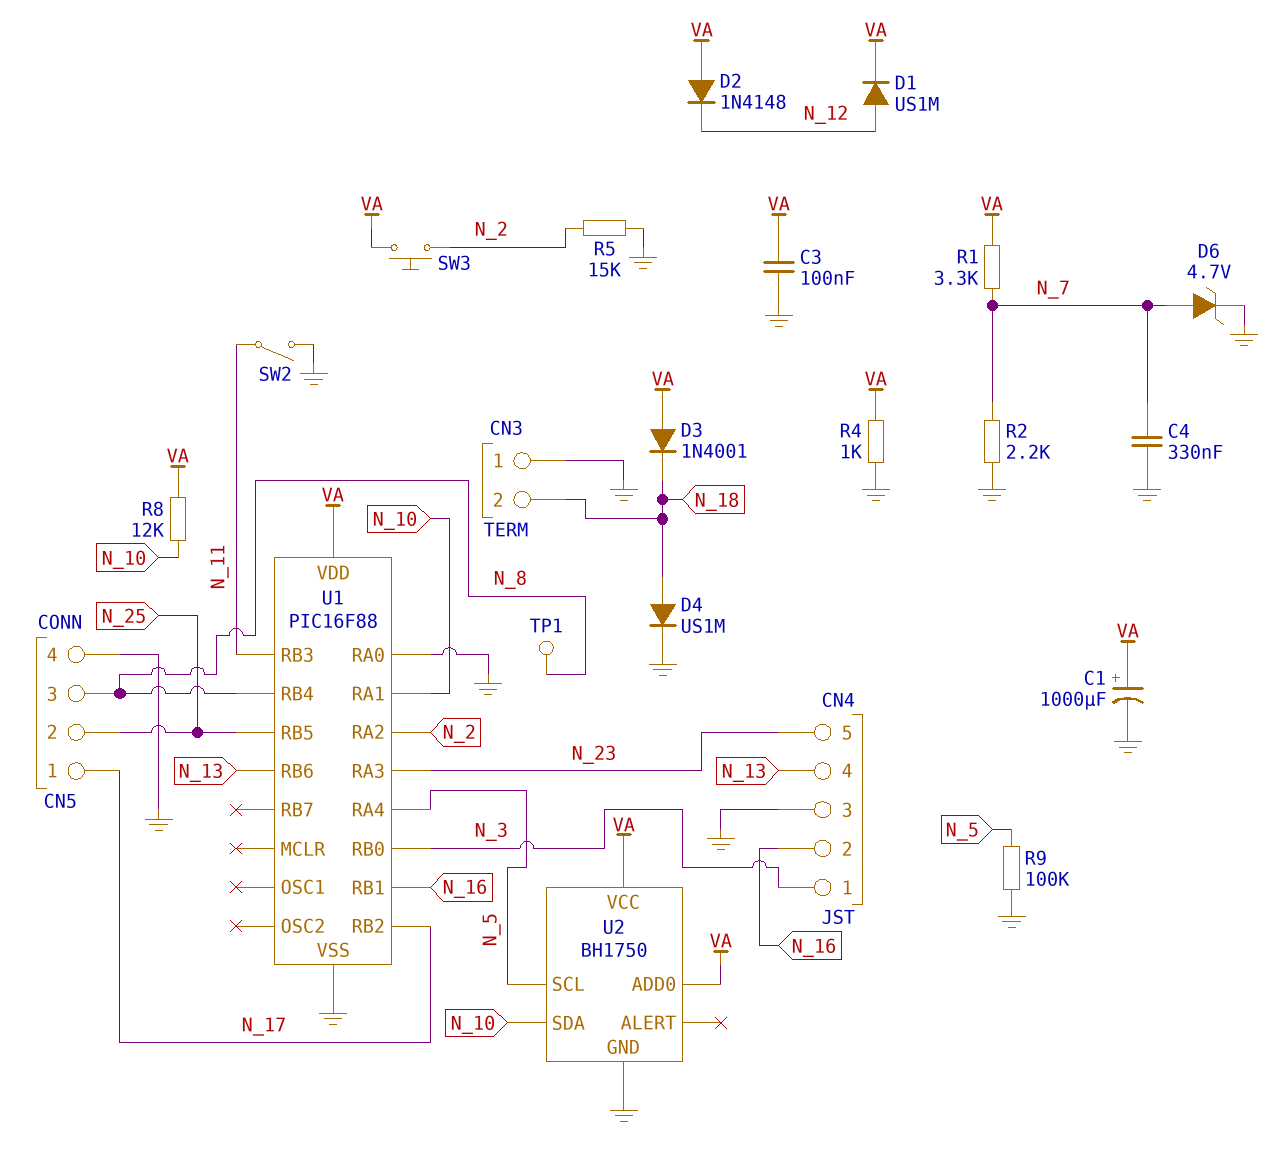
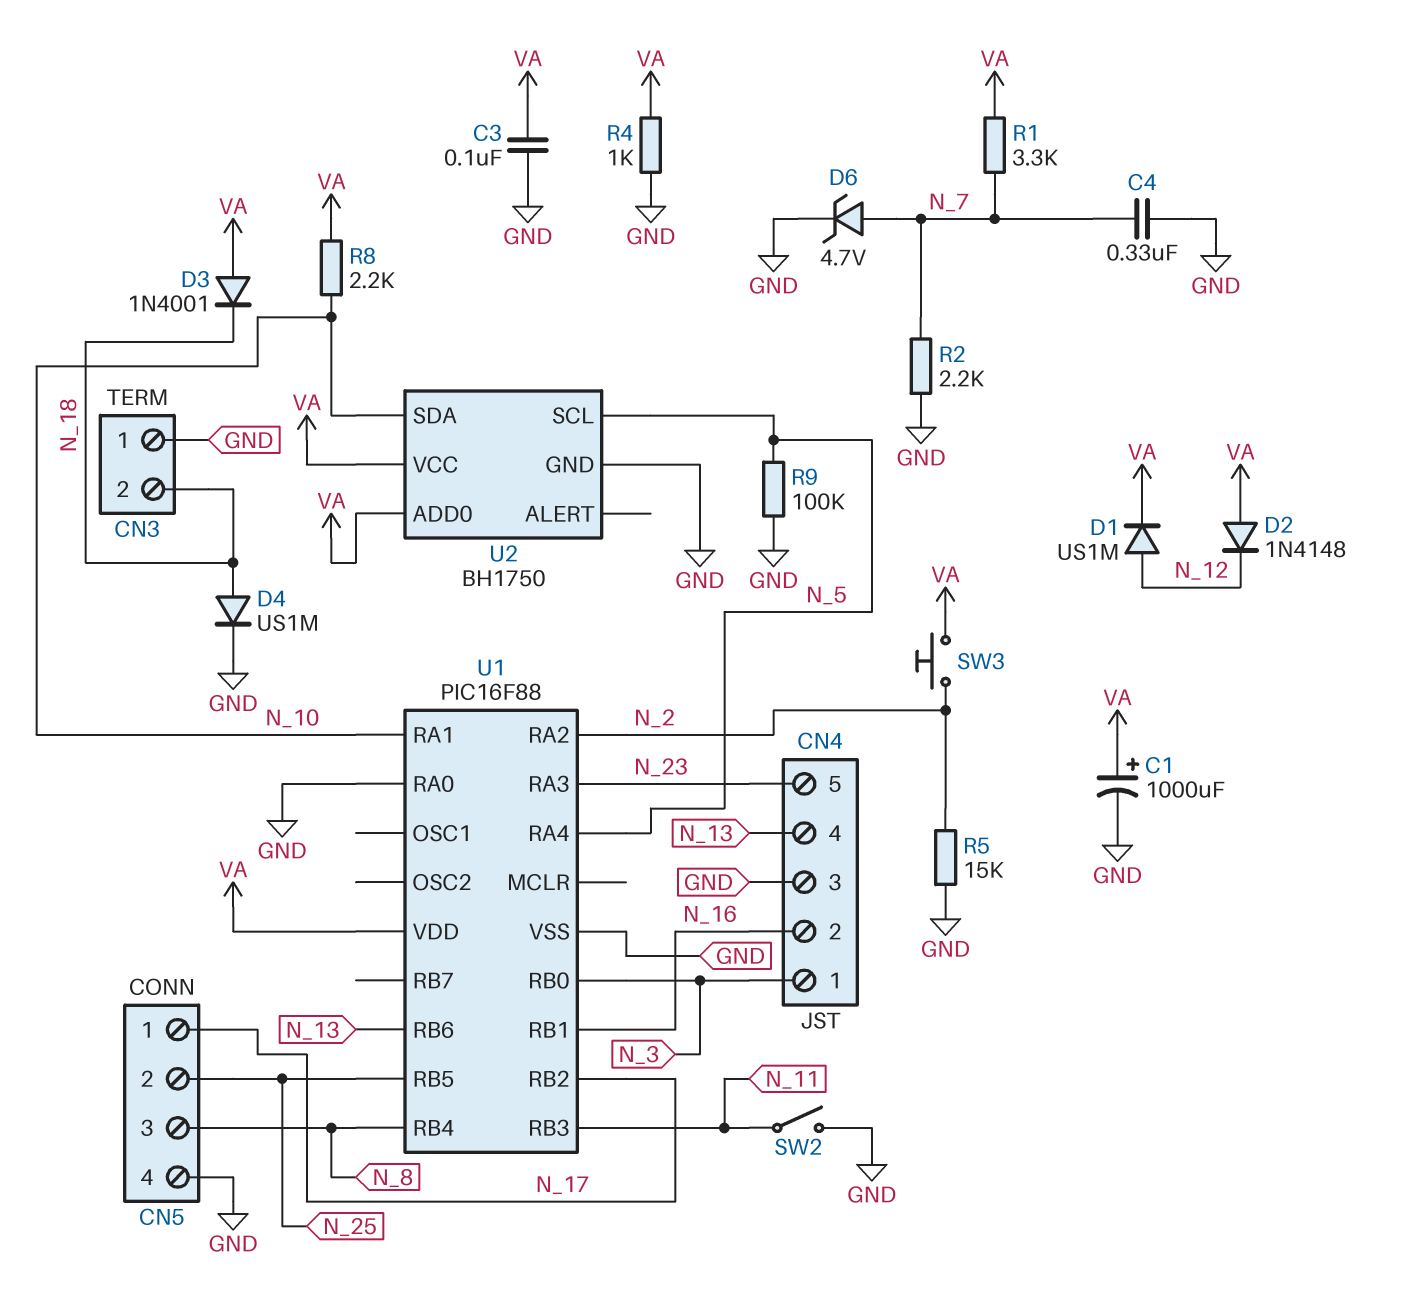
R8: 12k (N_10, VA) -> 2.2k (N_10, VA)
TP1: test point (N_8) -> none

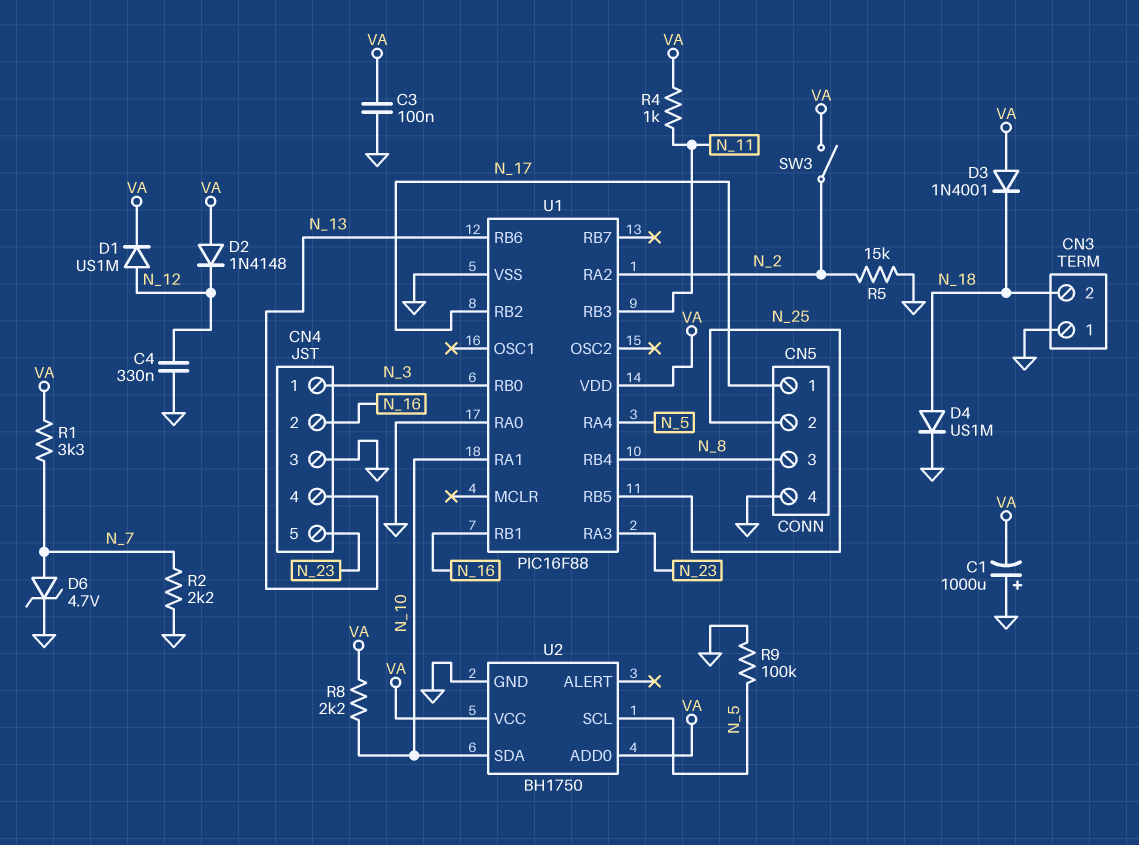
C1: 1000uF (plus VA, minus GND) -> 1000uF (plus GND, minus VA)
C4: 330nF (GND, N_7) -> 330nF (GND, N_12)
R4: 1k (GND, VA) -> 1k (N_11, VA)
SW2: switch (GND, N_11) -> none
SW3: button (N_2, VA) -> switch (N_2, VA)

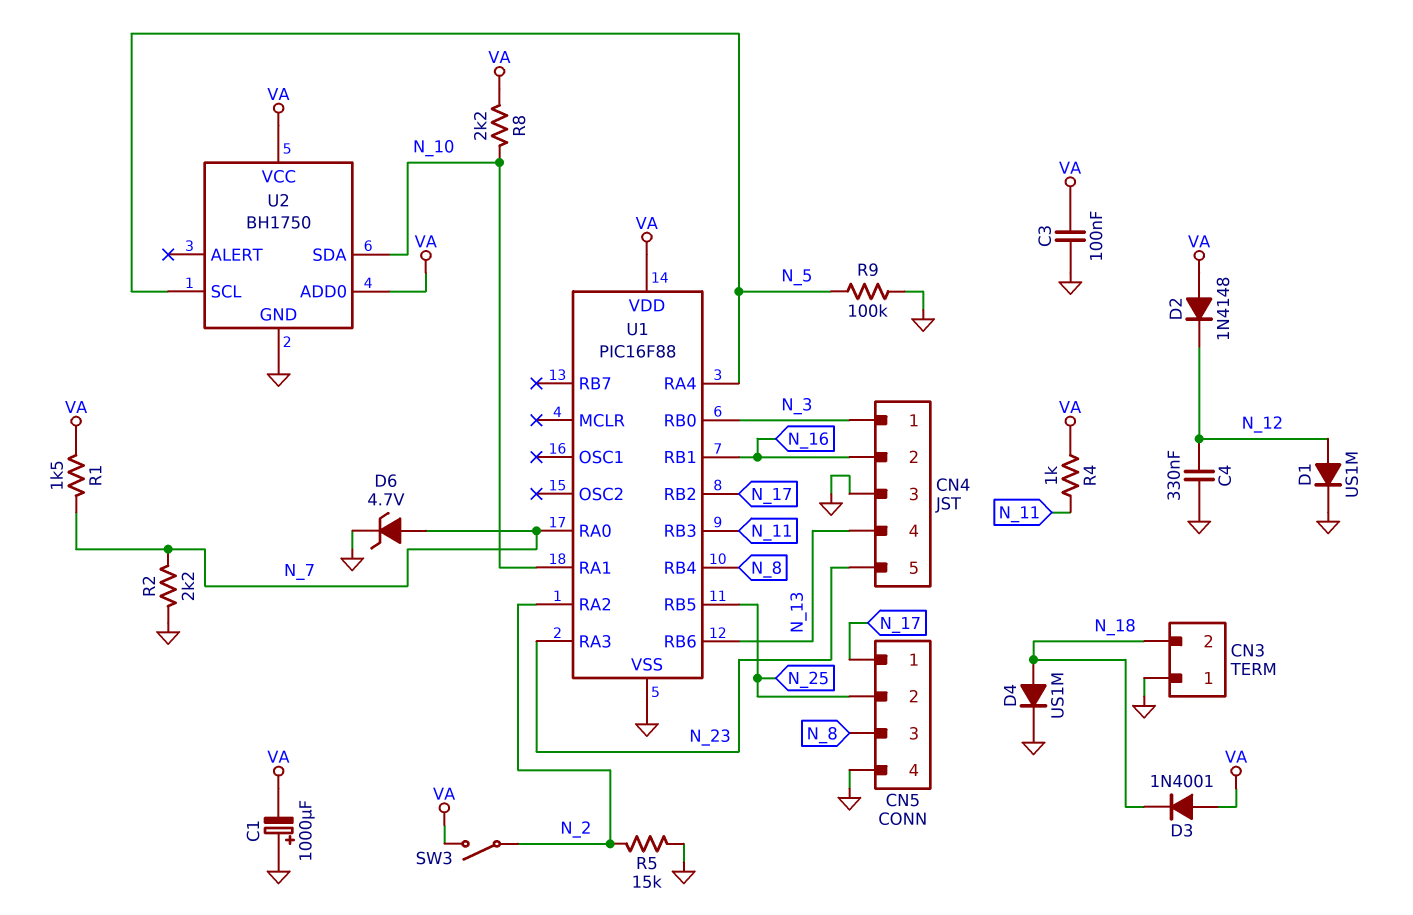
D1: diode US1M (A N_12, K VA) -> diode US1M (A N_12, K GND)
R1: 3.3k (N_7, VA) -> 1.5k (N_7, VA)
U1 pin RA0: GND -> N_7

